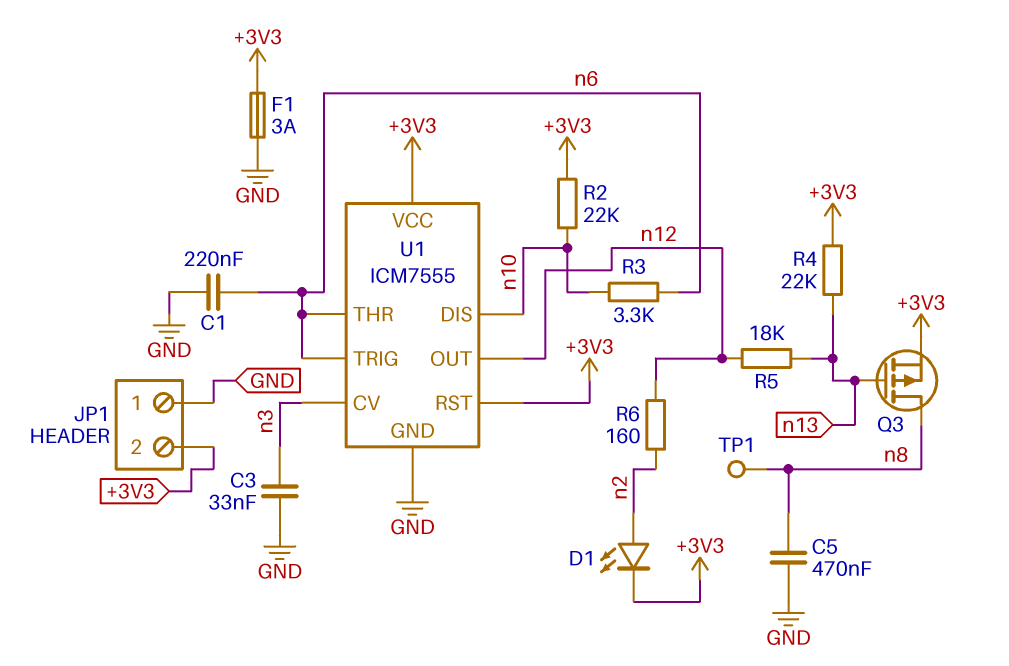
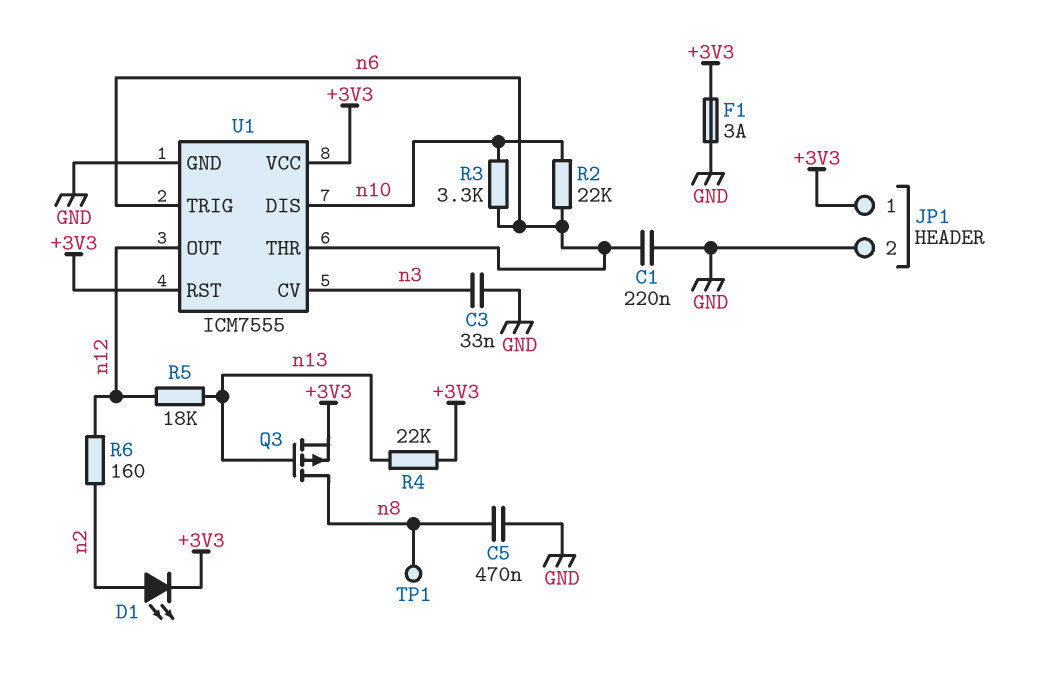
JP1 pin 1: GND -> +3V3
JP1 pin 2: +3V3 -> GND
R2: 22k (+3V3, n10) -> 22k (n6, n10)

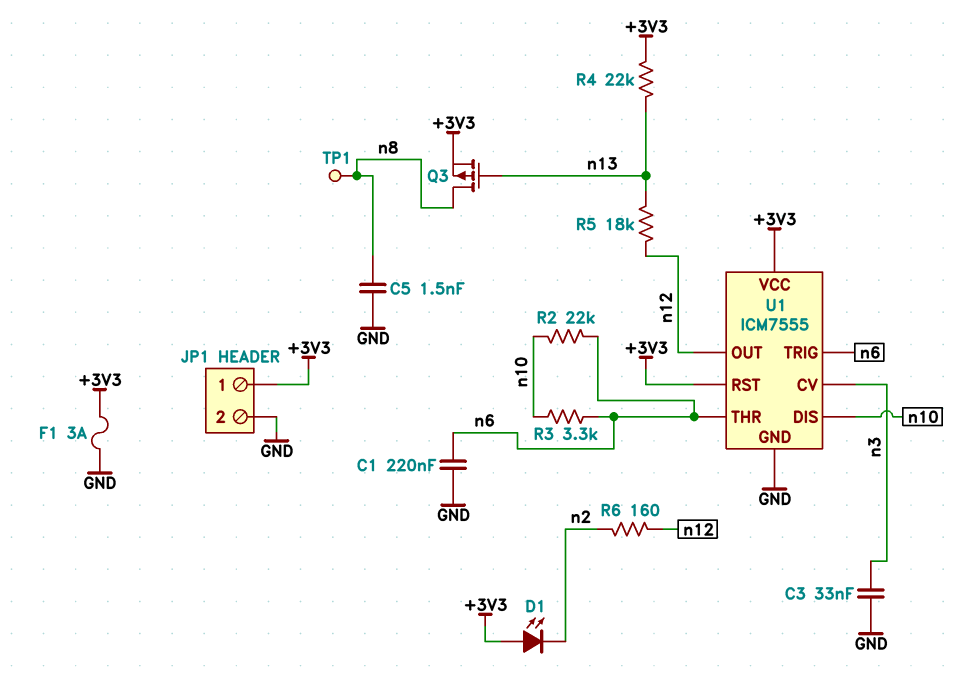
C5: 470nF (GND, n8) -> 1.5nF (GND, n8)
D1: LED (A n2, K +3V3) -> LED (A +3V3, K n2)

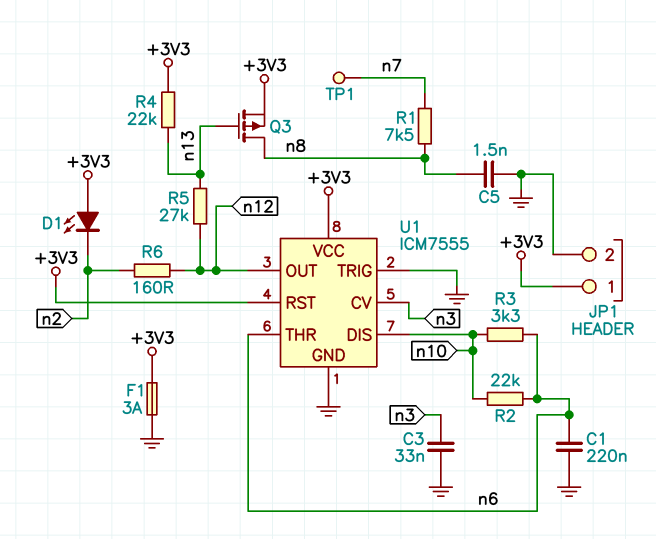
R1: none -> 7.5k (n7, n8)
R5: 18k (n12, n13) -> 27k (n12, n13)
TP1: test point (n8) -> test point (n7)
U1 pin TRIG: n6 -> GND

